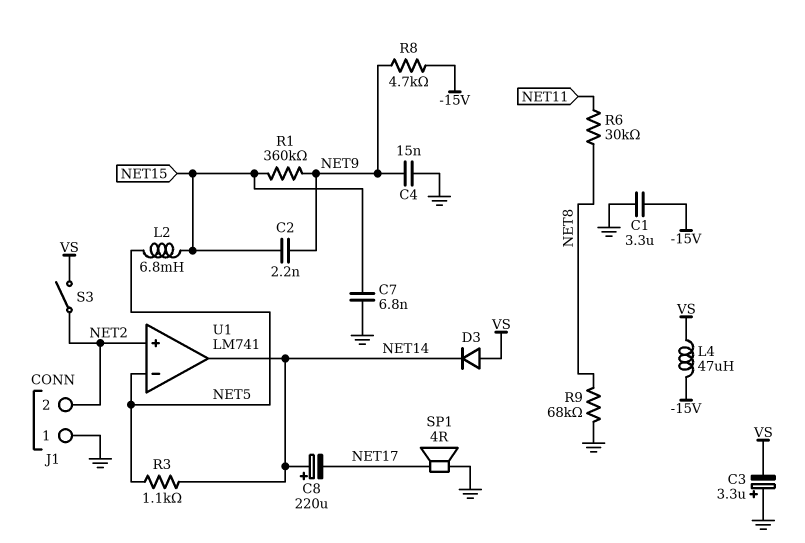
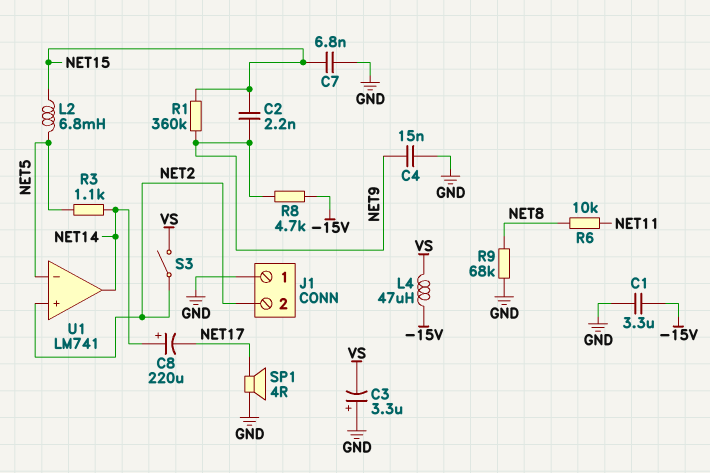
D3: diode (A VS, K NET14) -> none
R6: 30k (NET8, NET11) -> 10k (NET8, NET11)

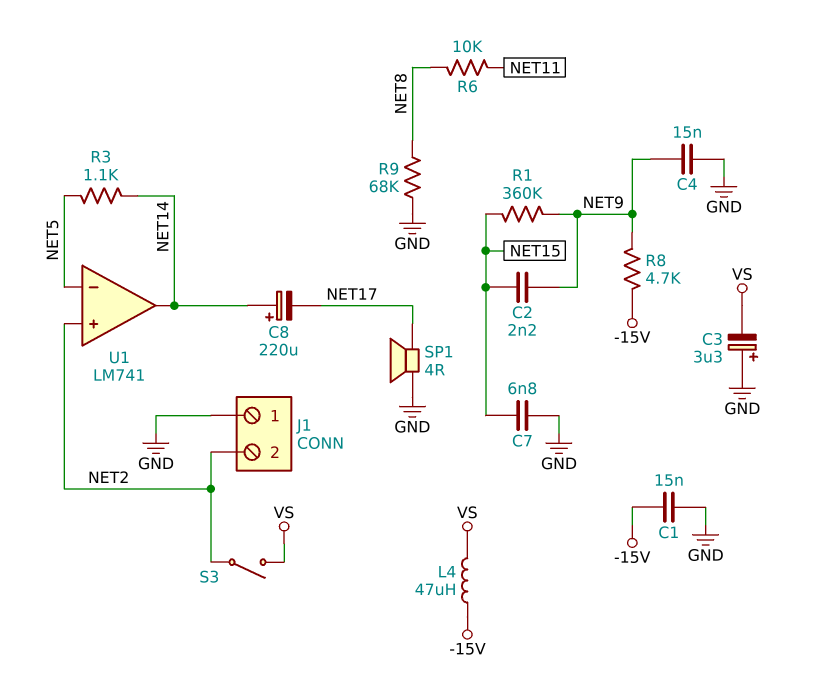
C1: 3.3uF (-15V, GND) -> 15nF (-15V, GND)
L2: 6.8mH (NET5, NET15) -> none

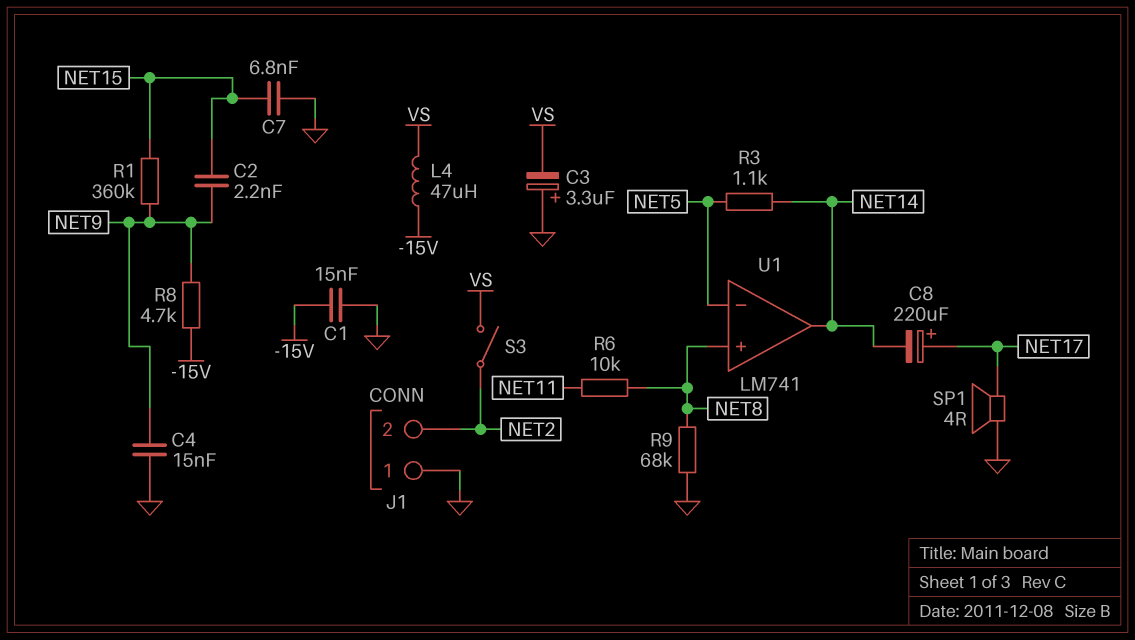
C8: 220uF (plus NET14, minus NET17) -> 220uF (plus NET17, minus NET14)
U1 pin in+: NET2 -> NET8

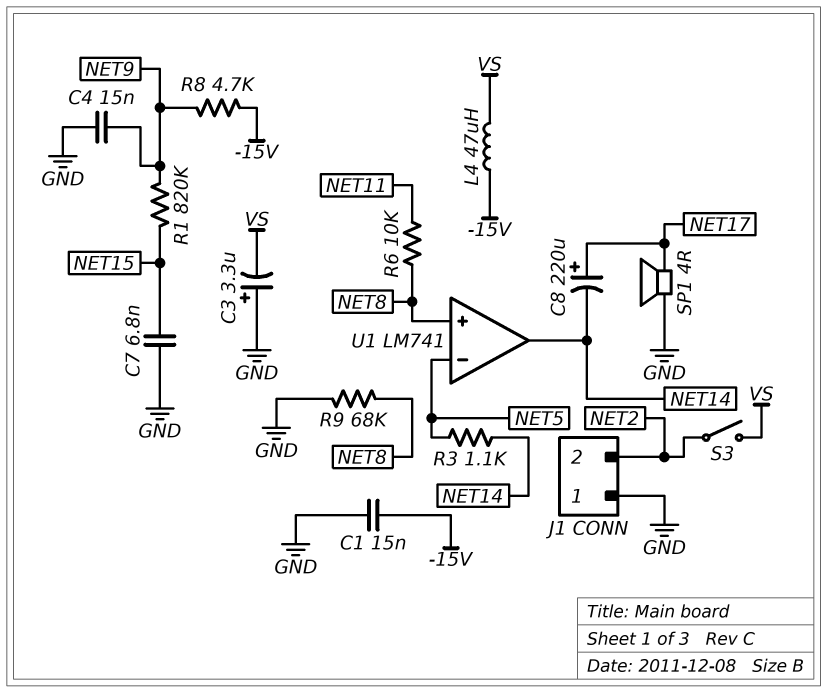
C2: 2.2nF (NET9, NET15) -> none
R1: 360k (NET9, NET15) -> 820k (NET9, NET15)

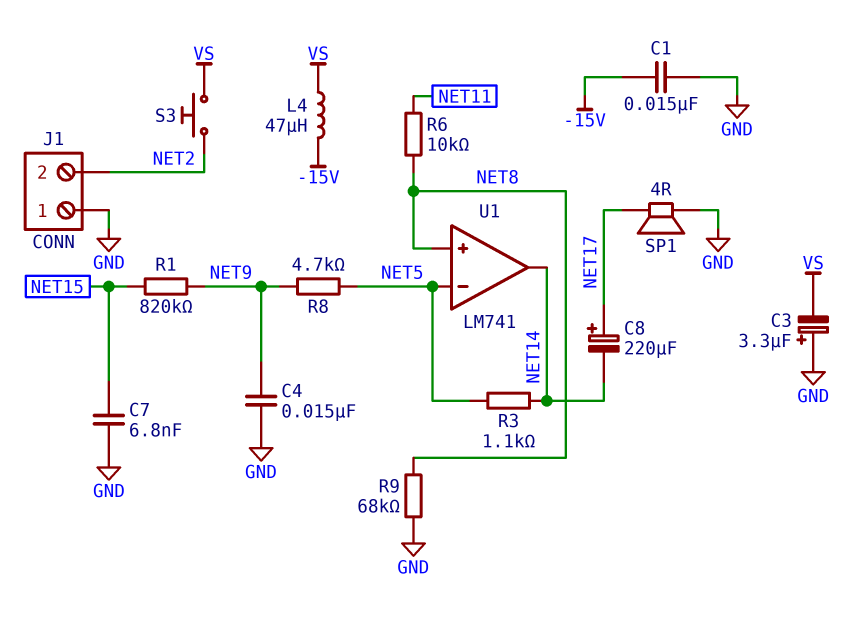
R8: 4.7k (-15V, NET9) -> 4.7k (NET5, NET9)
S3: switch (NET2, VS) -> button (NET2, VS)

